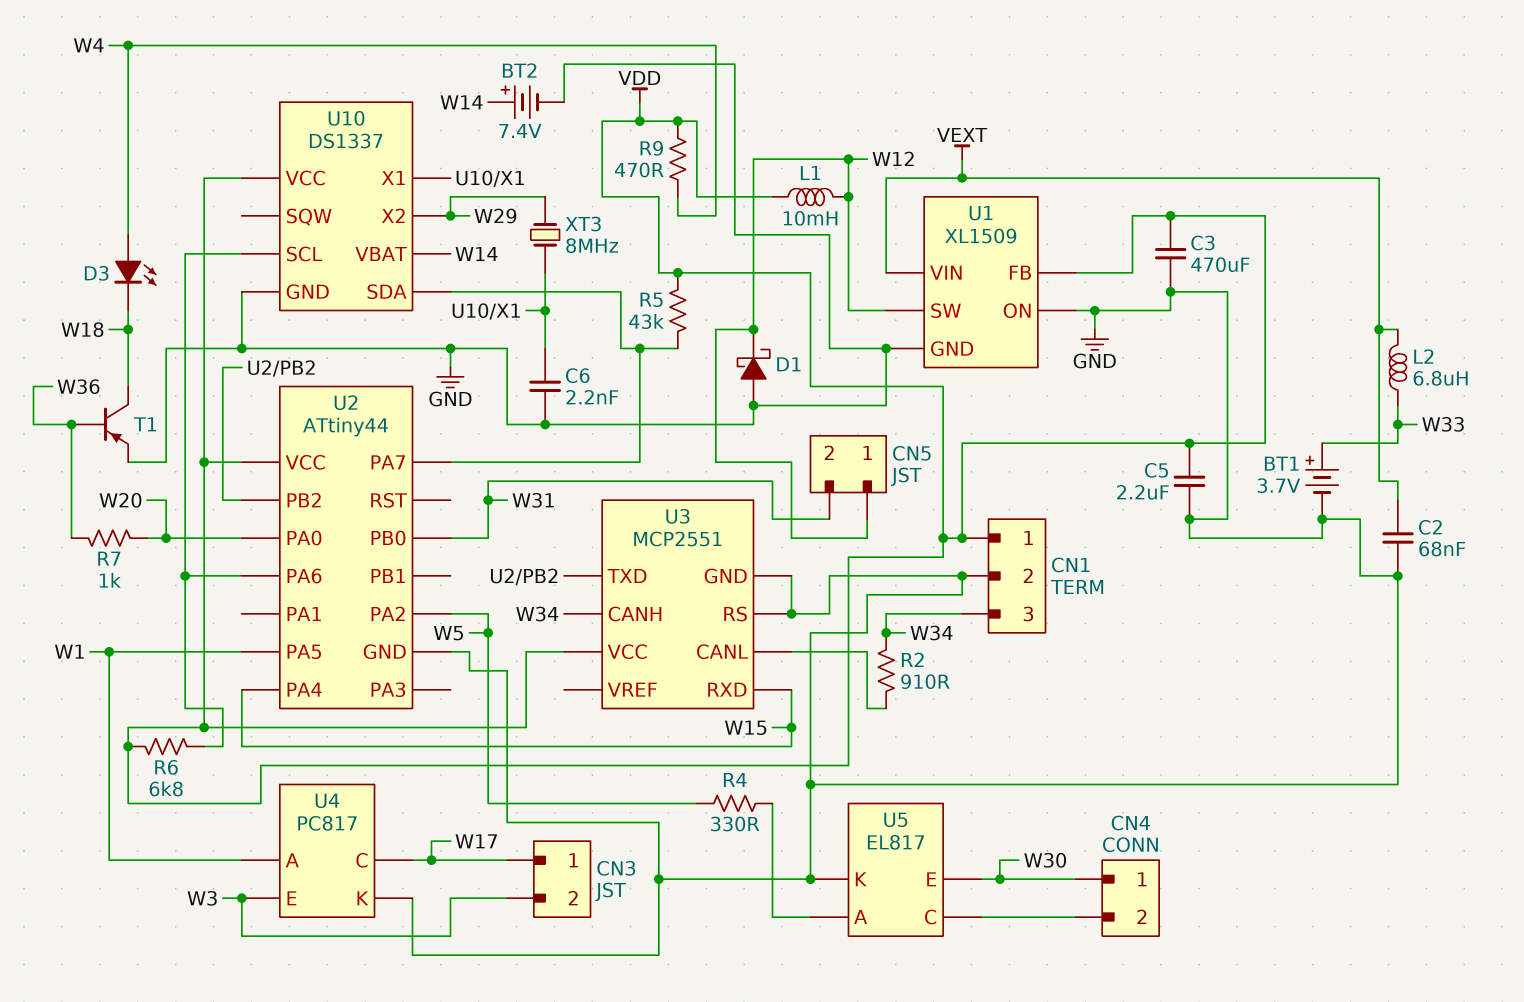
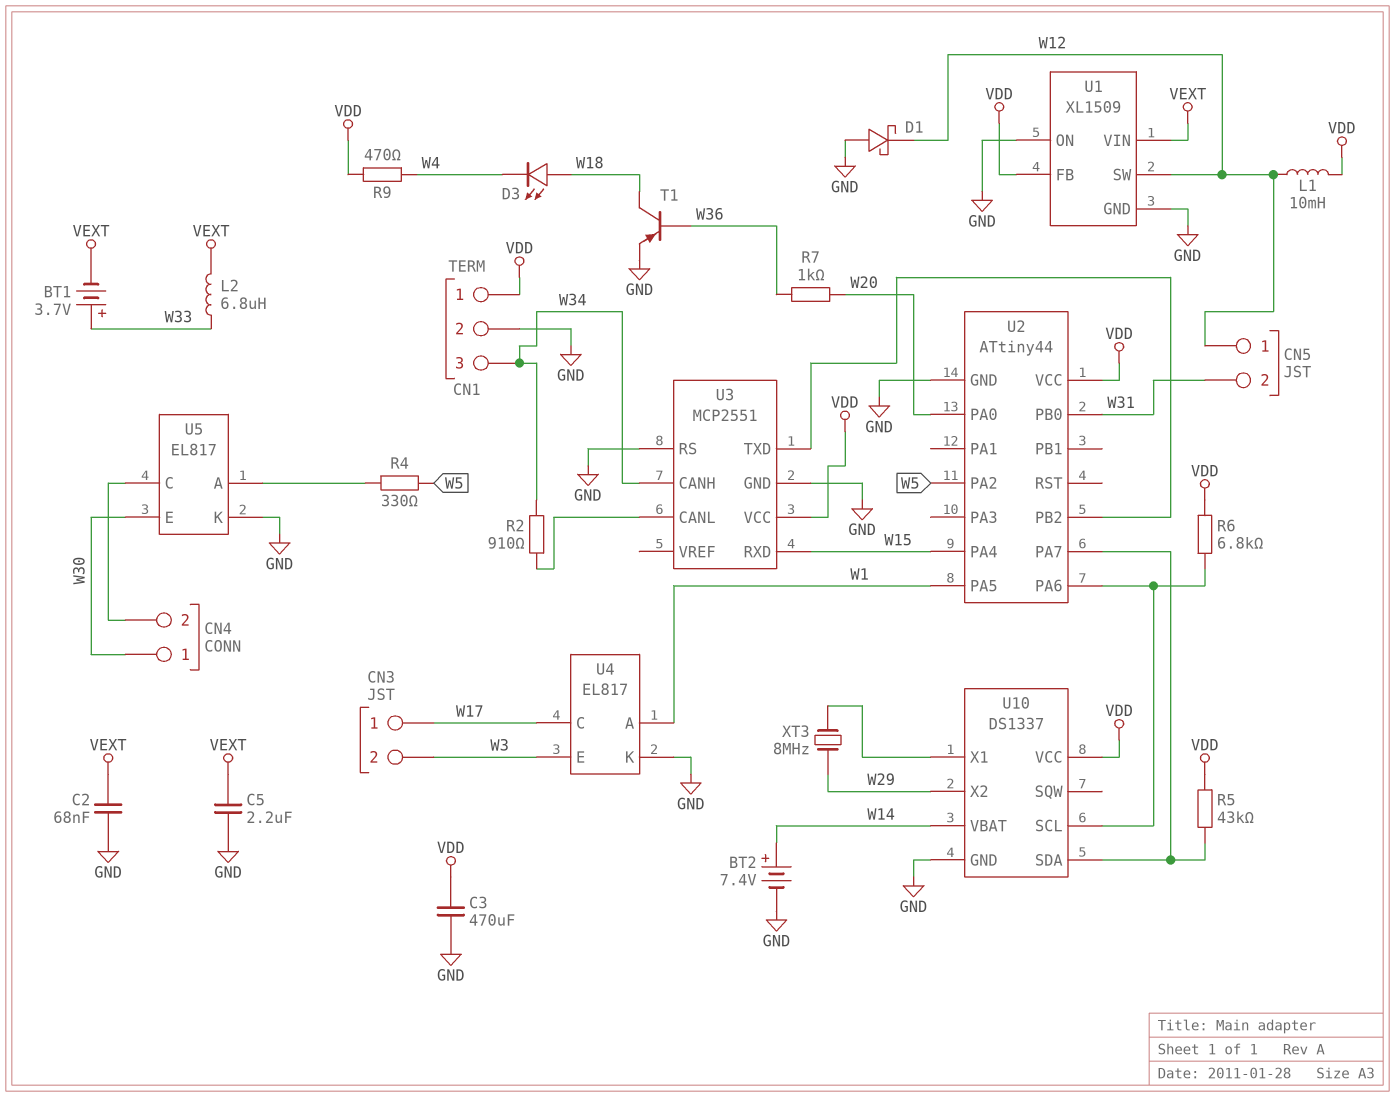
BT1: 3.7V (plus W33, minus GND) -> 3.7V (plus W33, minus VEXT)
C5: 2.2uF (GND, VDD) -> 2.2uF (GND, VEXT)
C6: 2.2nF (GND, U10/X1) -> none
D3: LED (A W4, K W18) -> LED (A W18, K W4)
U4: PC817 -> EL817

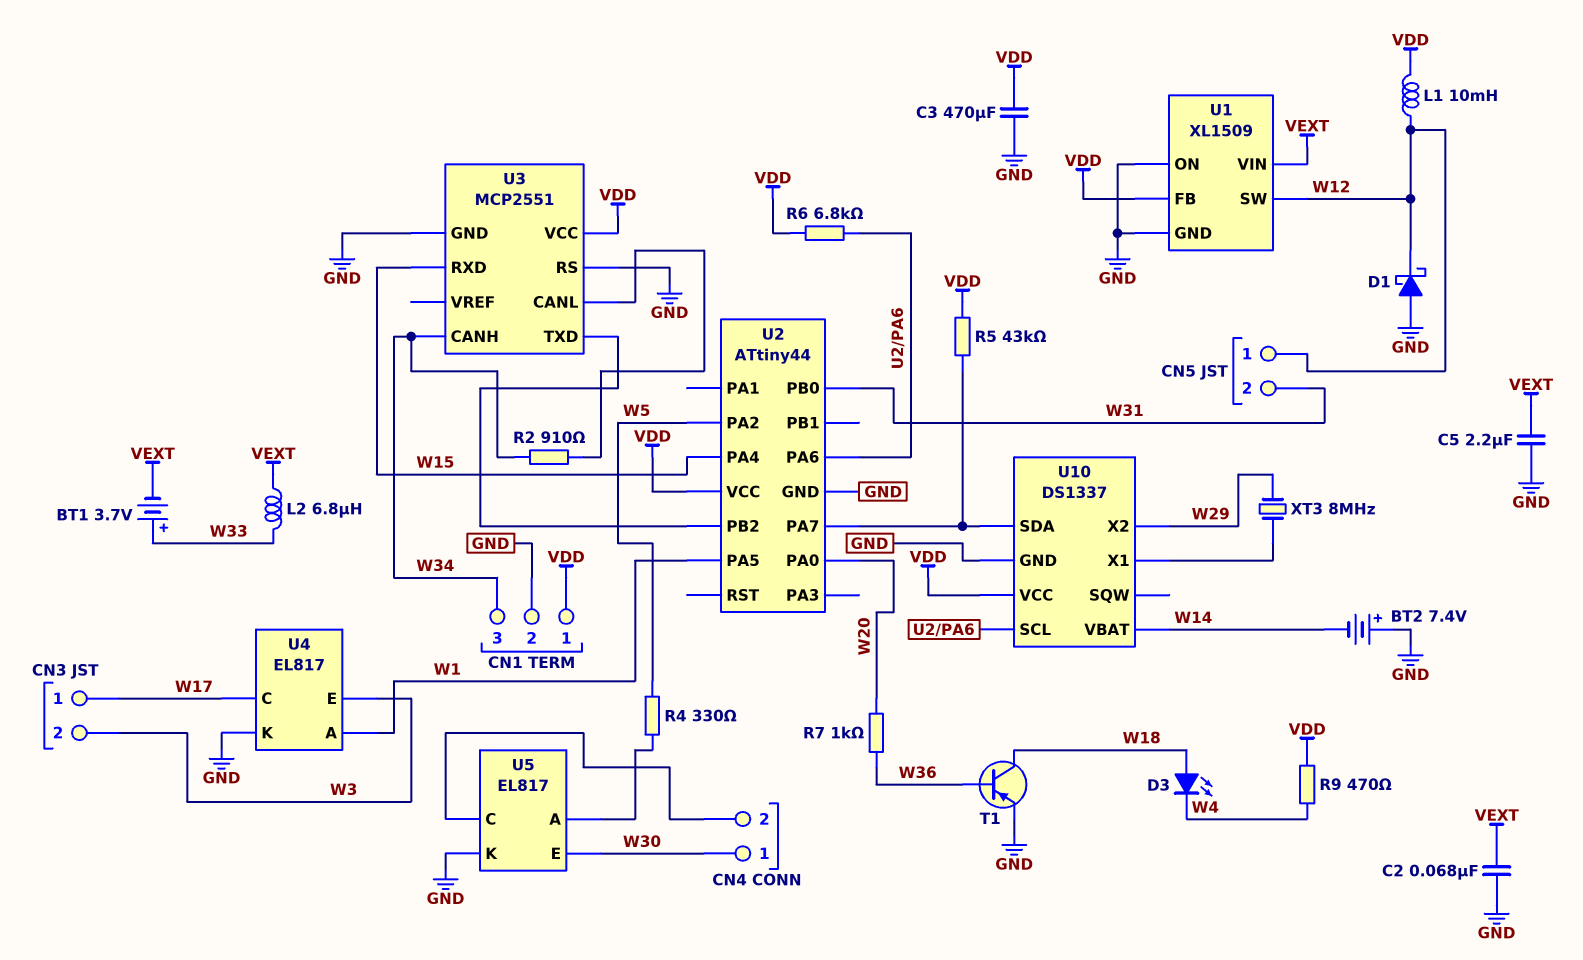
BT2: 7.4V (plus W14, minus GND) -> 7.4V (plus GND, minus W14)

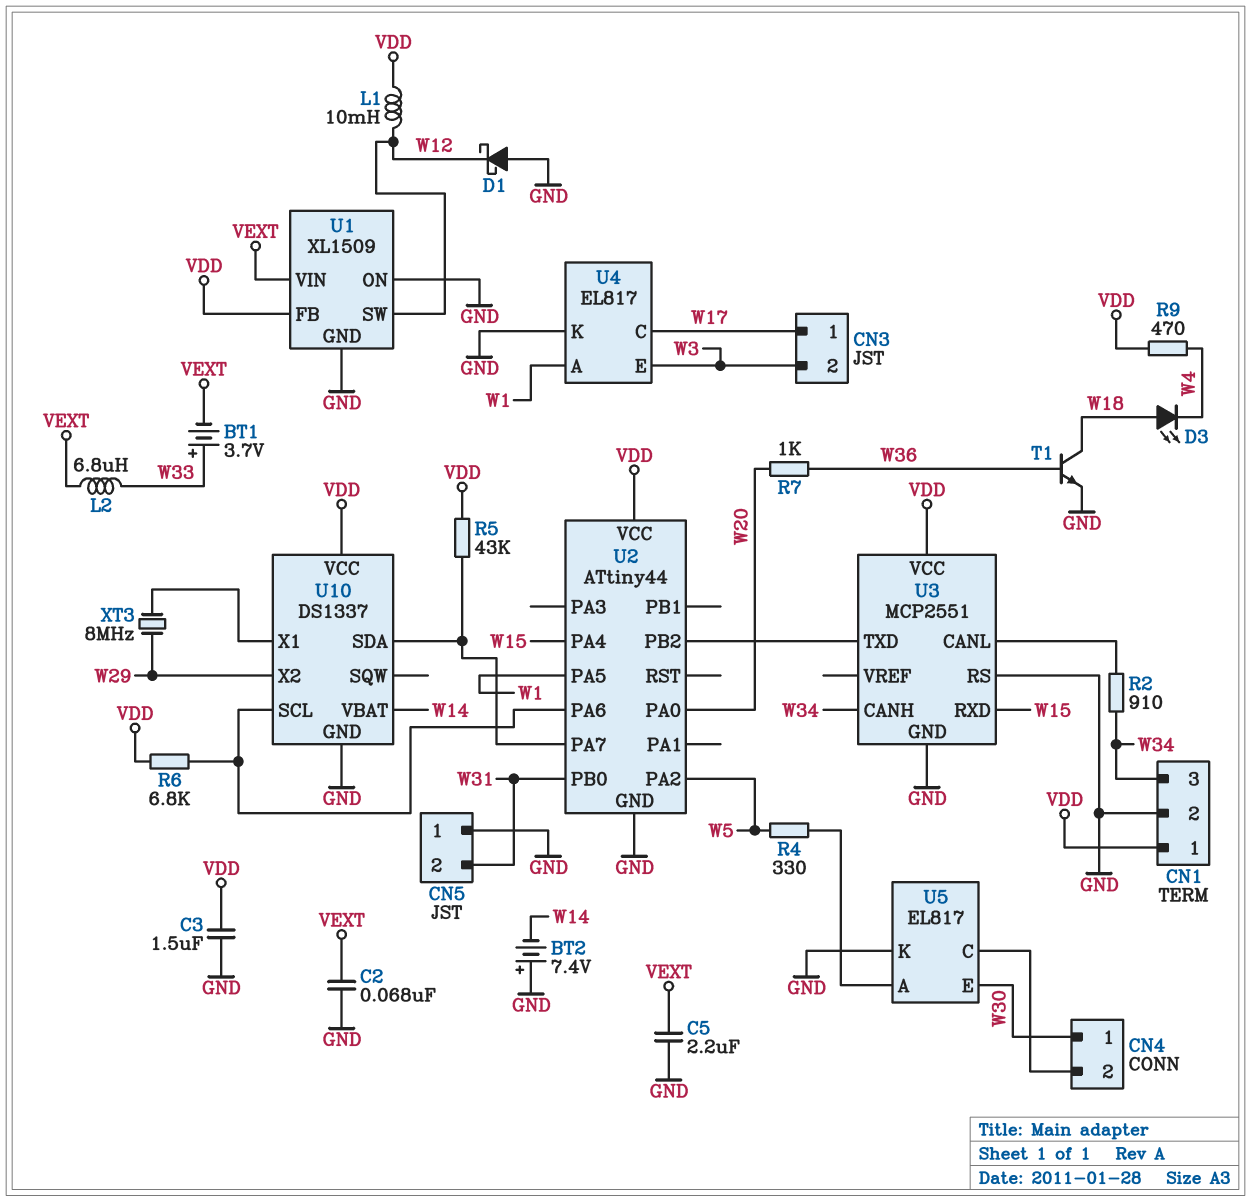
C3: 470uF (GND, VDD) -> 1.5uF (GND, VDD)
CN5 pin 1: W12 -> GND
T1: PNP (B W36, C W18, E GND) -> NPN (B W36, C W18, E GND)

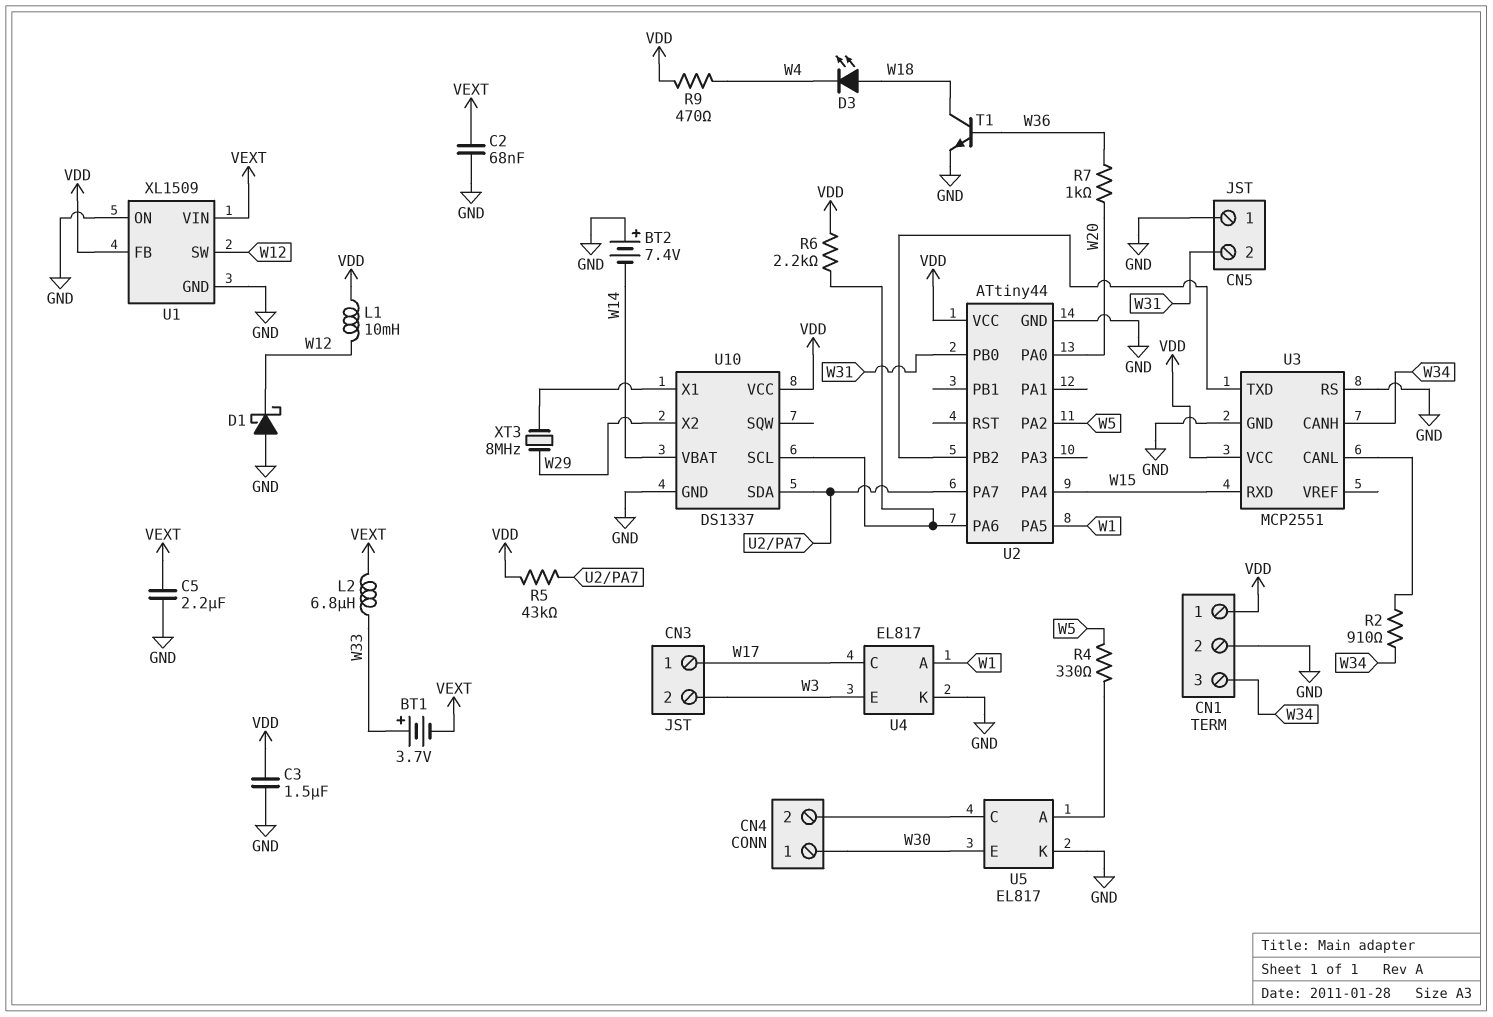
R6: 6.8k (U2/PA6, VDD) -> 2.2k (U2/PA6, VDD)

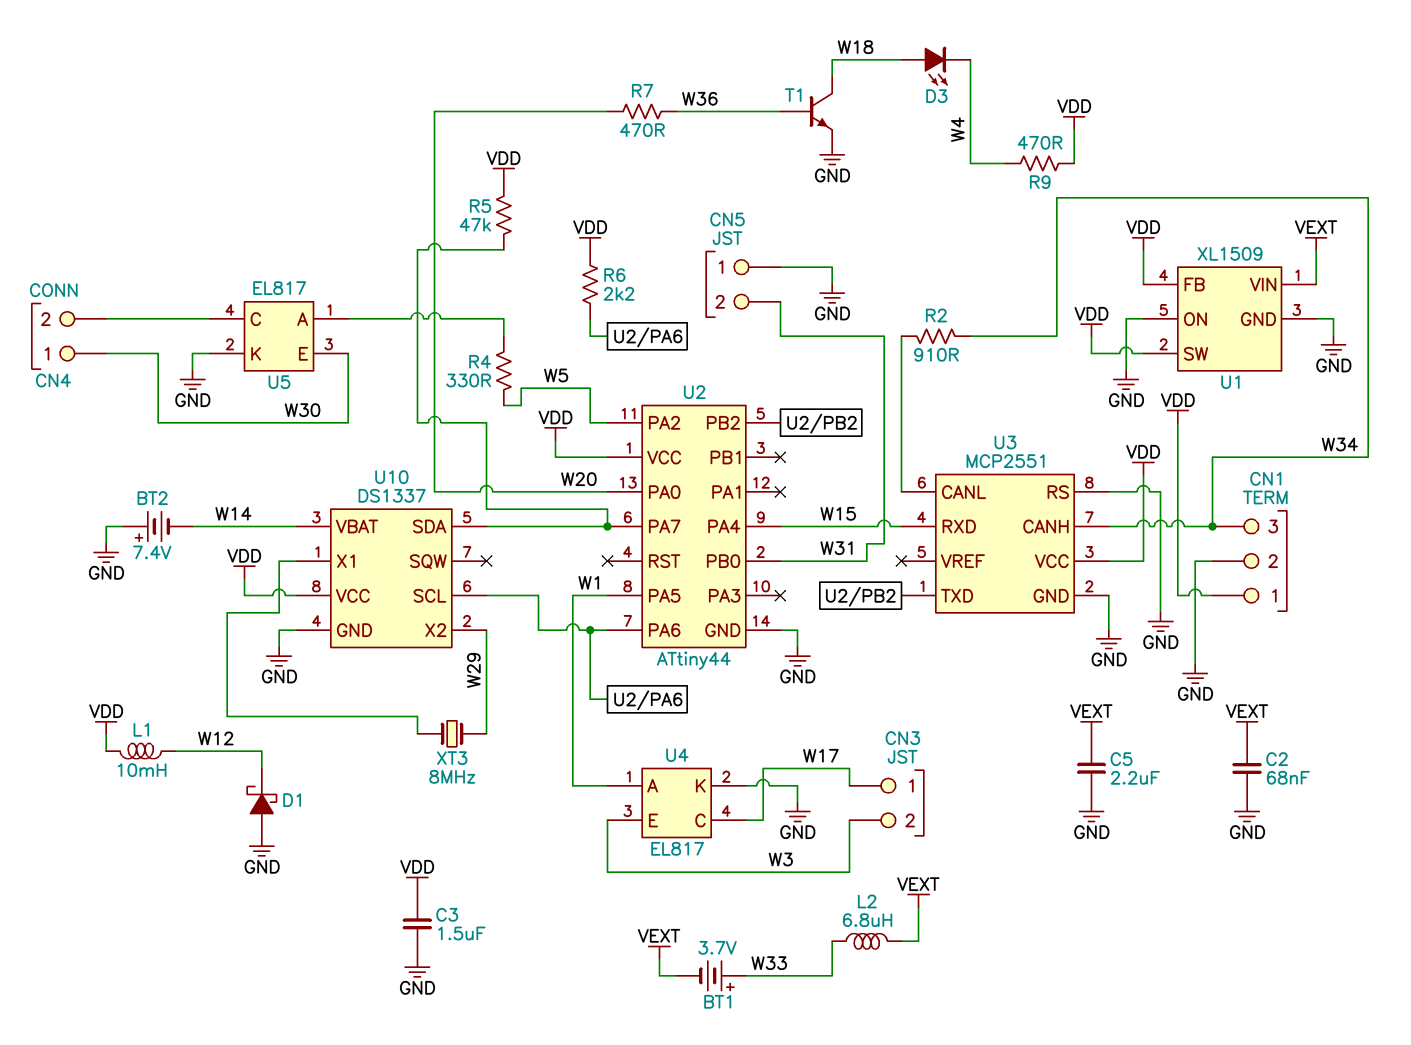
R5: 43k (U2/PA7, VDD) -> 47k (U2/PA7, VDD)
R7: 1k (W20, W36) -> 470 (W20, W36)
U1 pin SW: W12 -> VDD

